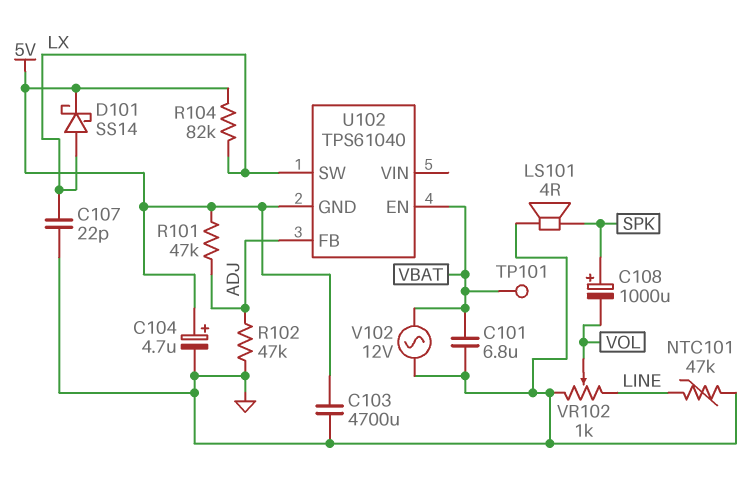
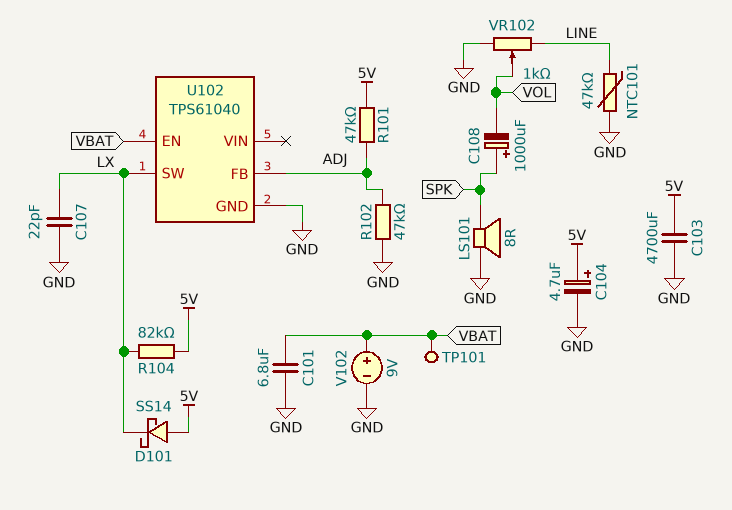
D101: schottky SS14 (A LX, K 5V) -> schottky SS14 (A 5V, K LX)
LS101: speaker 4R (GND, SPK) -> speaker 8R (GND, SPK)
U102 pin GND: 5V -> GND
V102: AC 12V (GND, VBAT) -> 9V (plus VBAT, minus GND)

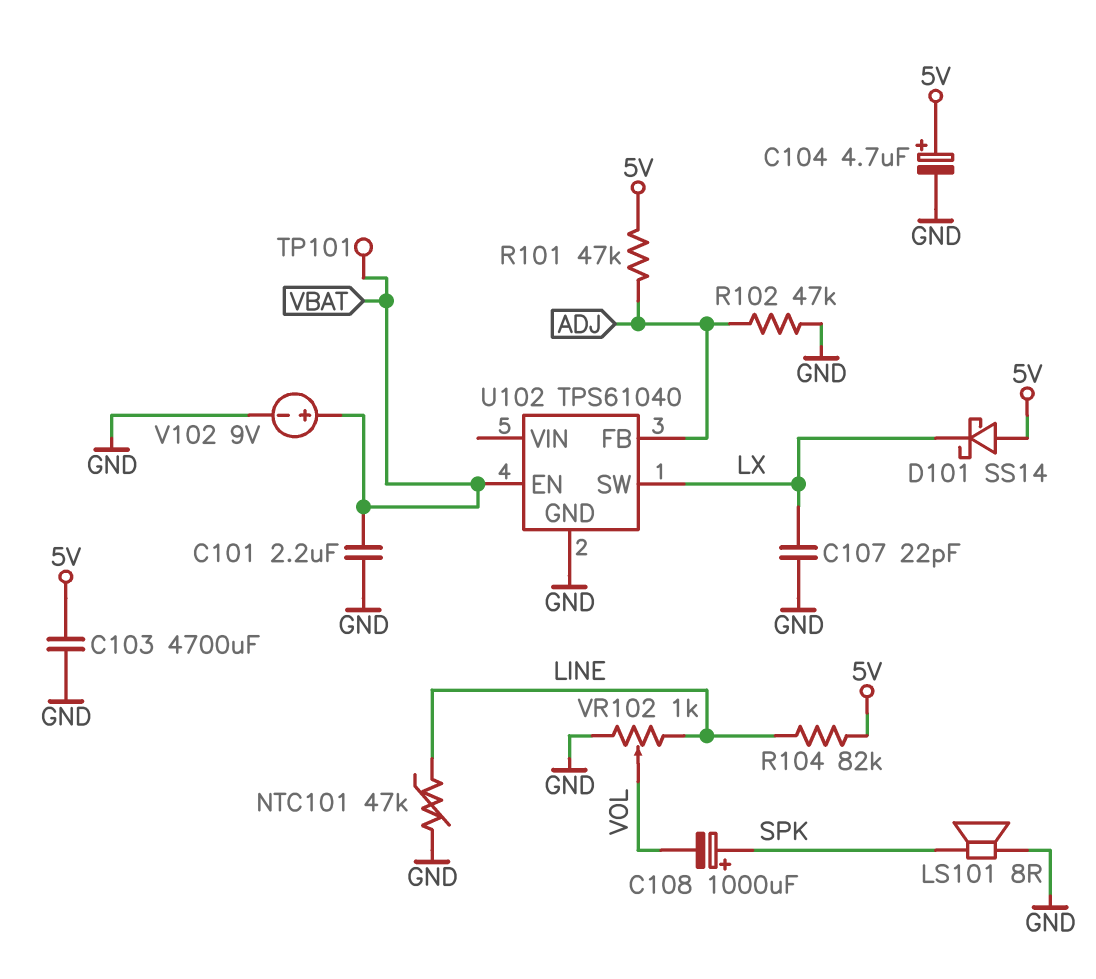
C101: 6.8uF (GND, VBAT) -> 2.2uF (GND, VBAT)
R104: 82k (5V, LX) -> 82k (5V, LINE)

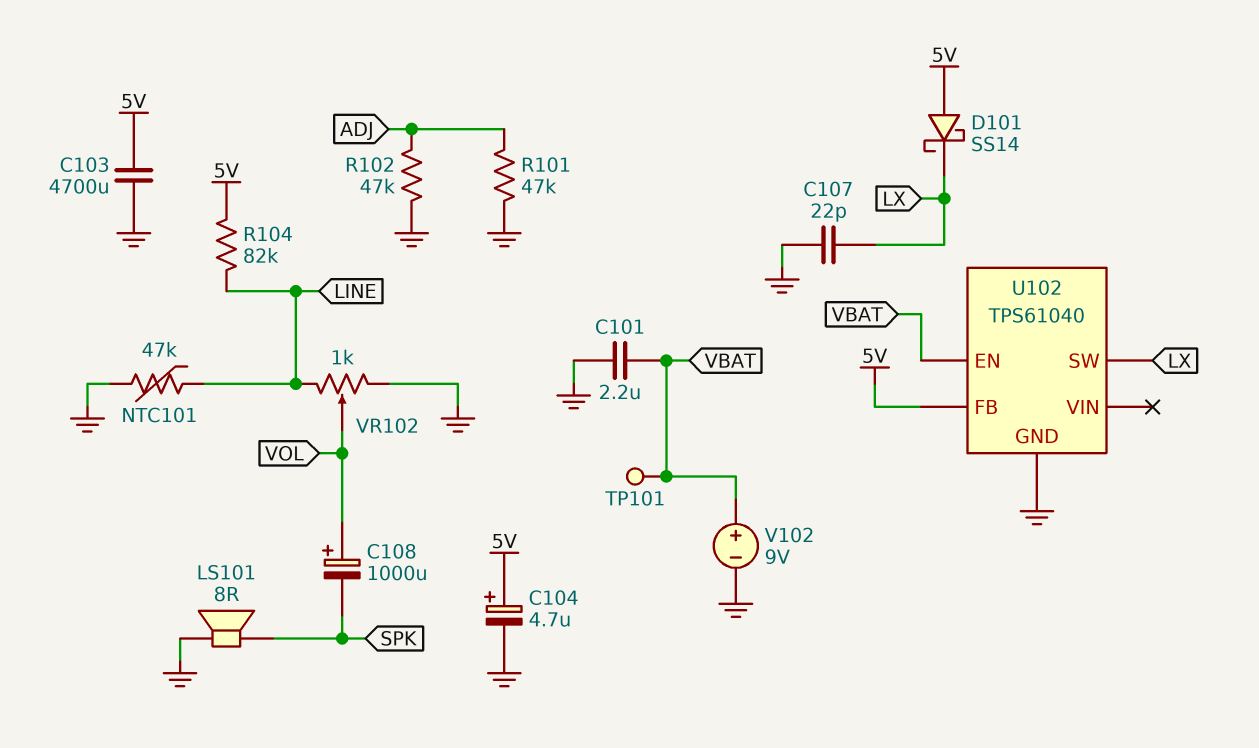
C108: 1000uF (plus SPK, minus VOL) -> 1000uF (plus VOL, minus SPK)
R101: 47k (5V, ADJ) -> 47k (ADJ, GND)
U102 pin FB: ADJ -> 5V

